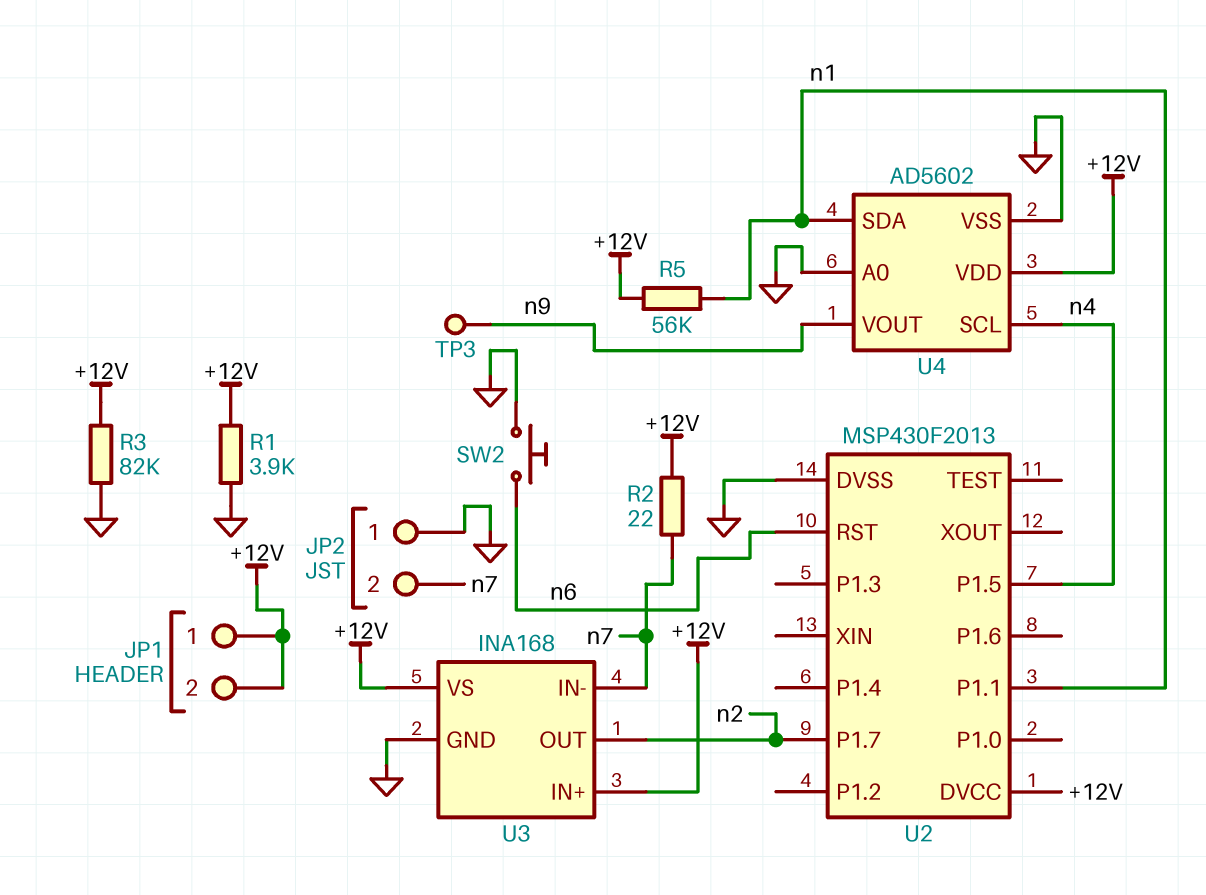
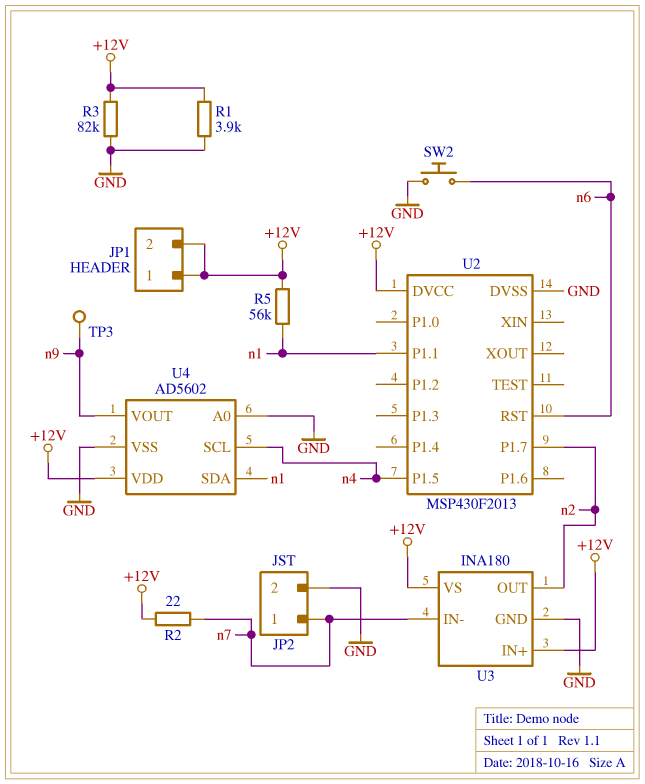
JP2 pin 1: GND -> n7
JP2 pin 2: n7 -> GND
U3: INA168 -> INA180

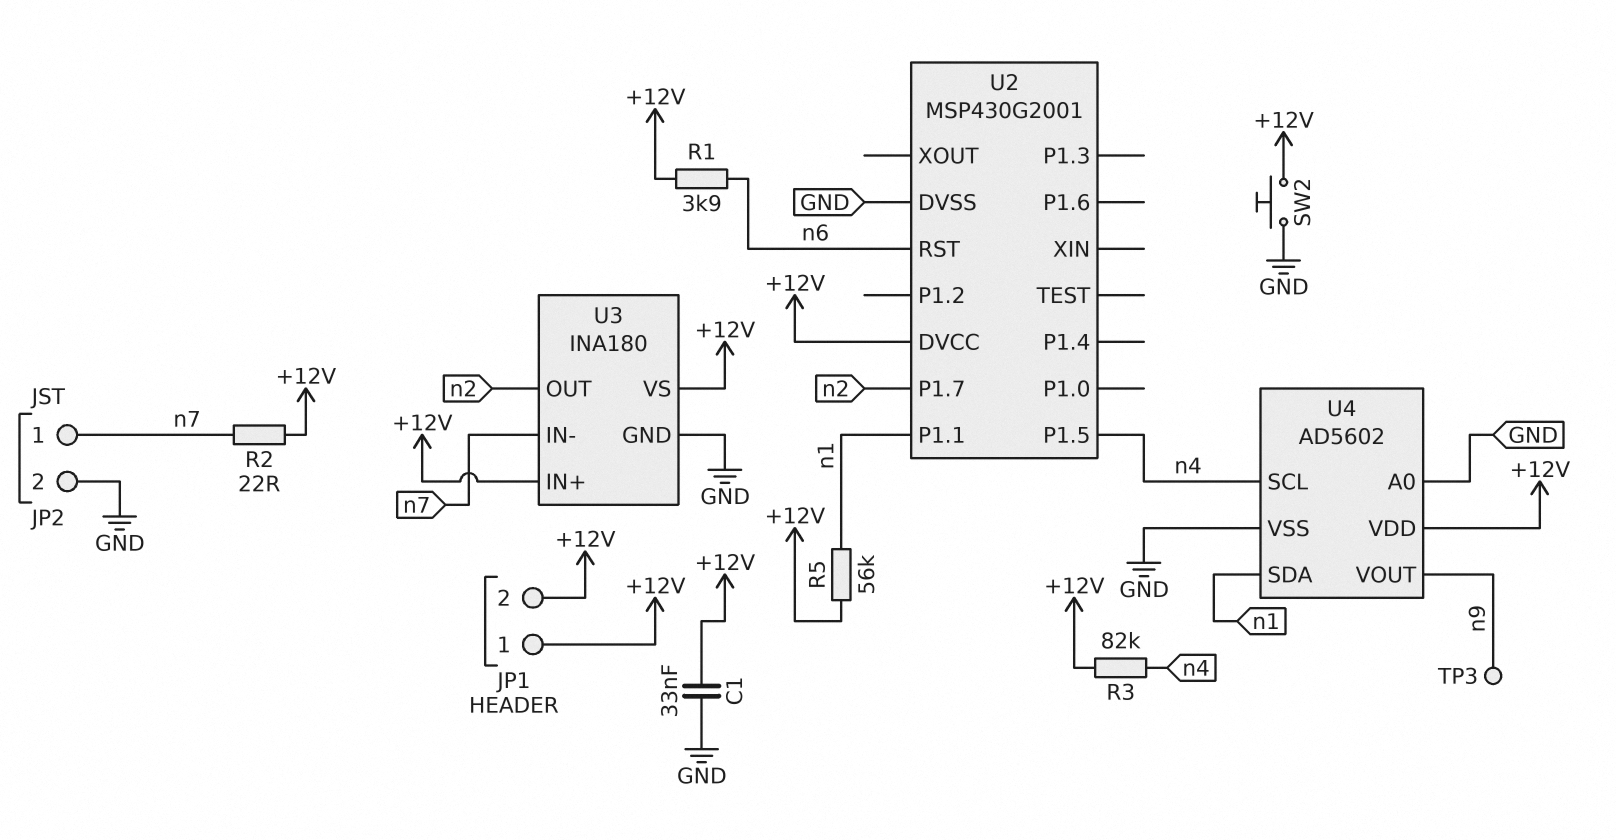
C1: none -> 33nF (+12V, GND)
R1: 3.9k (+12V, GND) -> 3.9k (+12V, n6)
R3: 82k (+12V, GND) -> 82k (+12V, n4)
SW2: button (GND, n6) -> button (+12V, GND)
U2: MSP430F2013 -> MSP430G2001

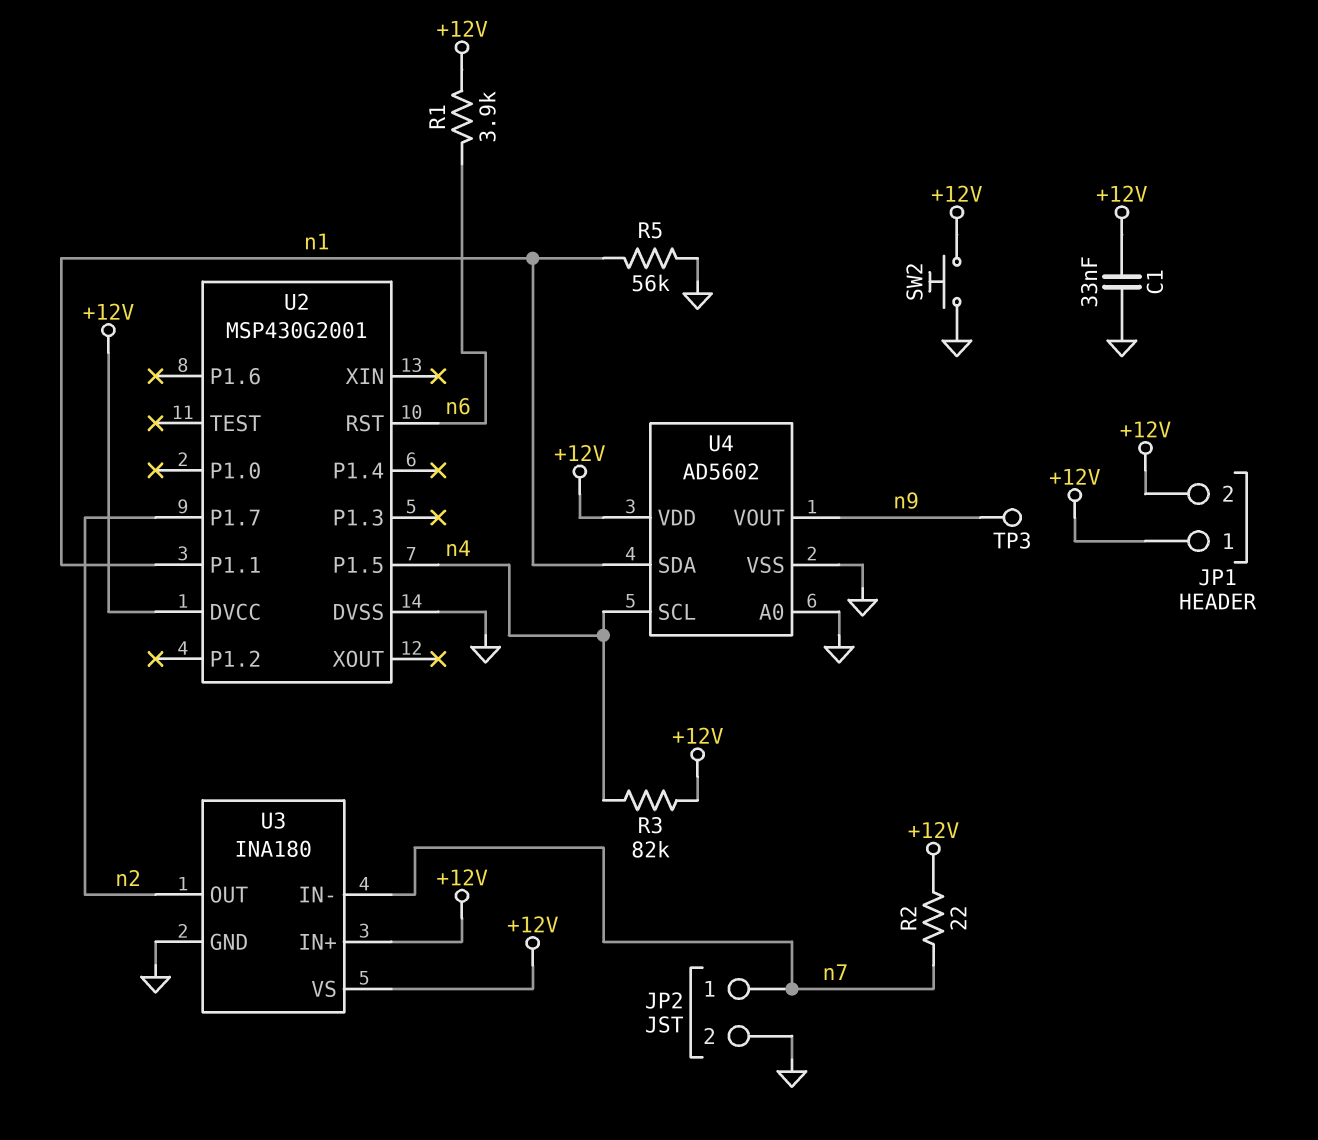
R5: 56k (+12V, n1) -> 56k (GND, n1)

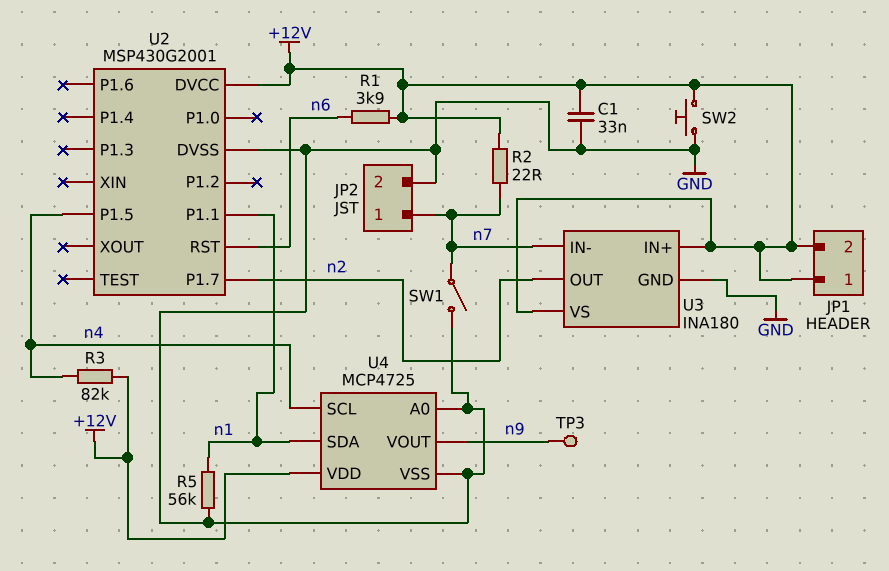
SW1: none -> switch (GND, n7)
U4: AD5602 -> MCP4725

